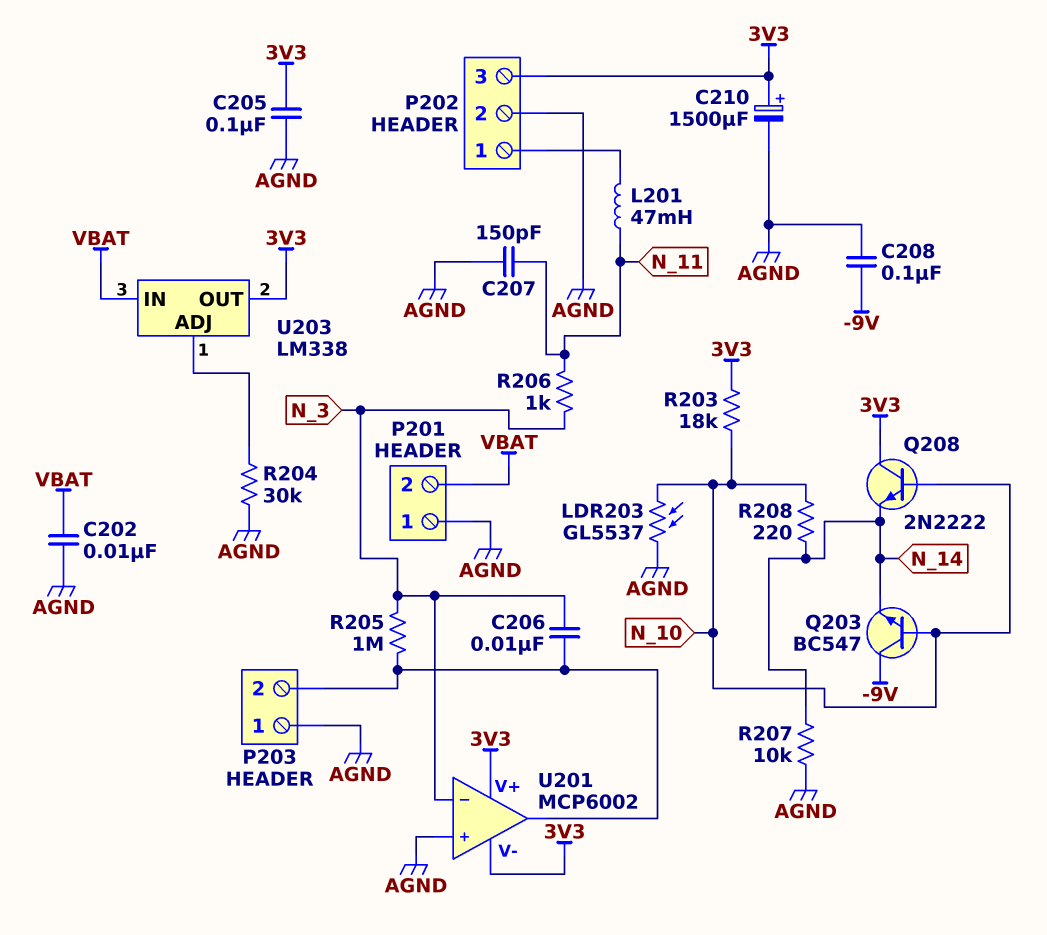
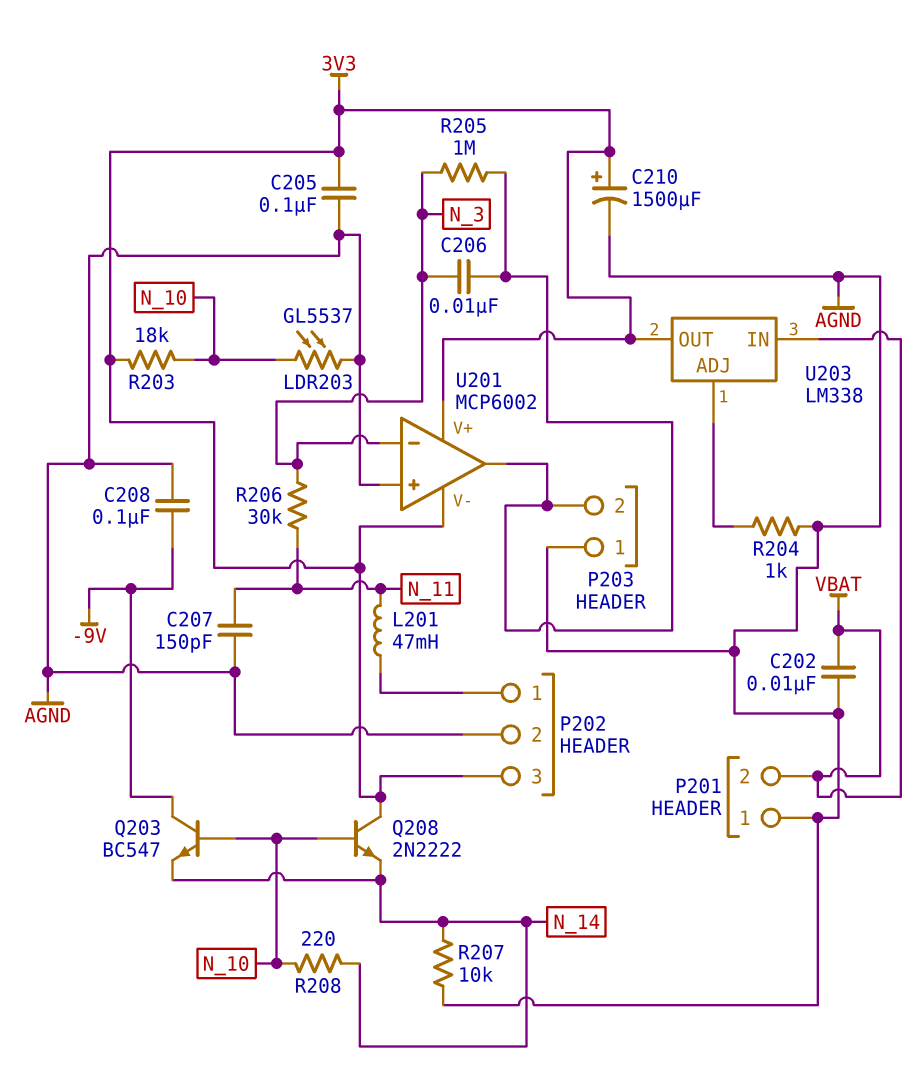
R204: 30k (AGND, U203/ADJ) -> 1k (AGND, U203/ADJ)
R206: 1k (N_3, N_11) -> 30k (N_3, N_11)

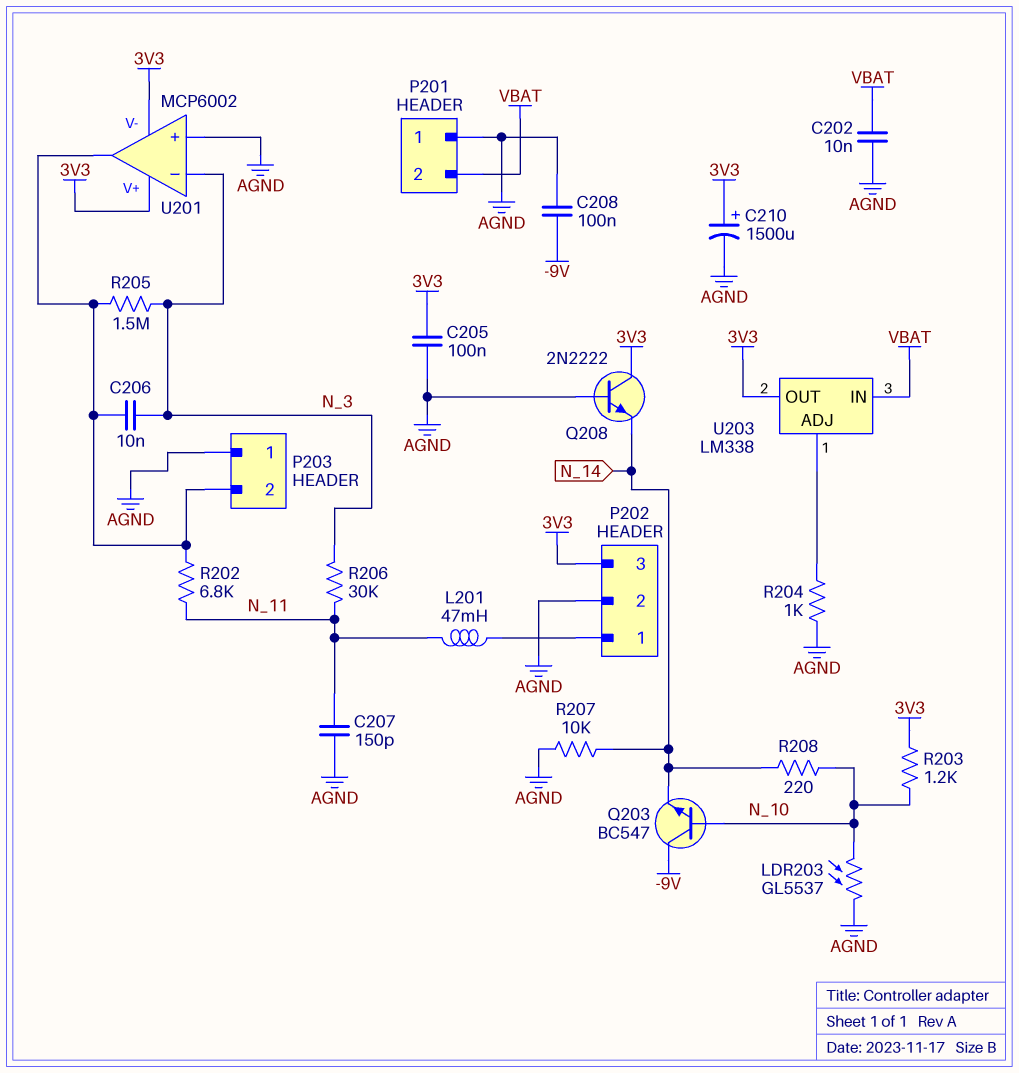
Q208: NPN 2N2222 (B N_10, C 3V3, E N_14) -> NPN 2N2222 (B AGND, C 3V3, E N_14)
R202: none -> 6.8k (N_11, P203/2)
R203: 18k (3V3, N_10) -> 1.2k (3V3, N_10)
R205: 1M (N_3, P203/2) -> 1.5M (N_3, P203/2)

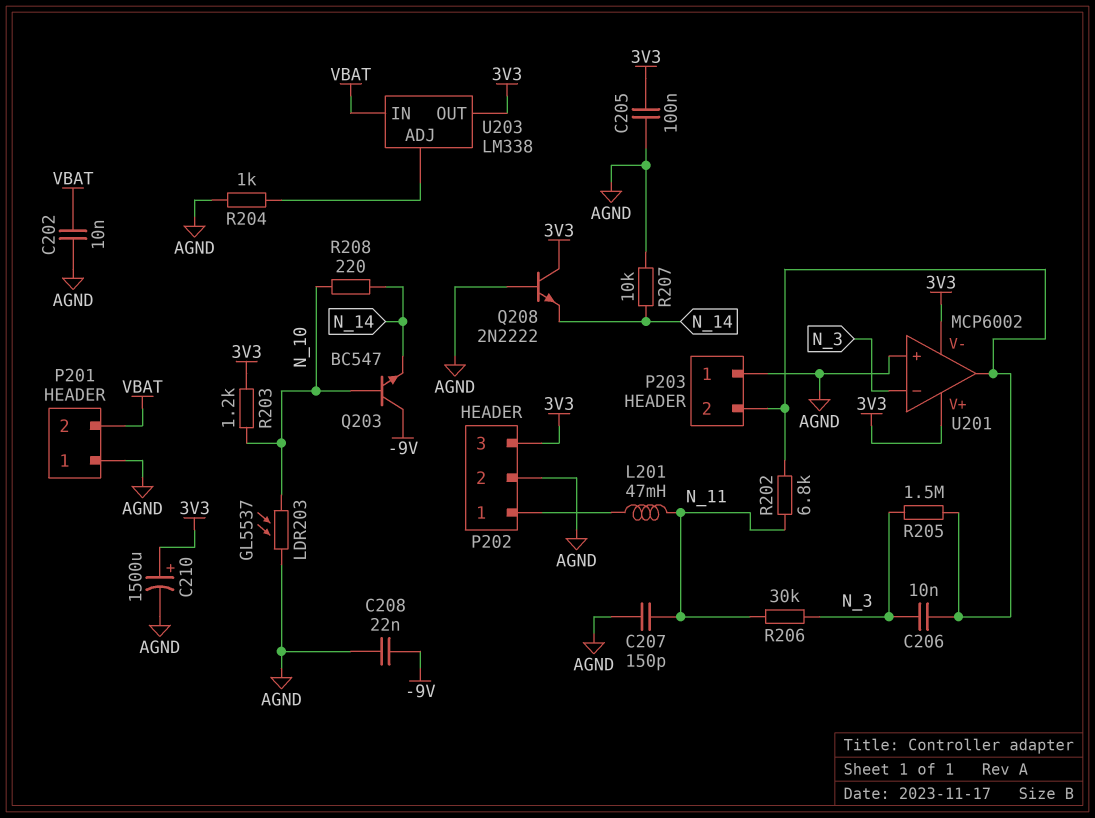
C208: 100nF (-9V, AGND) -> 22nF (-9V, AGND)

